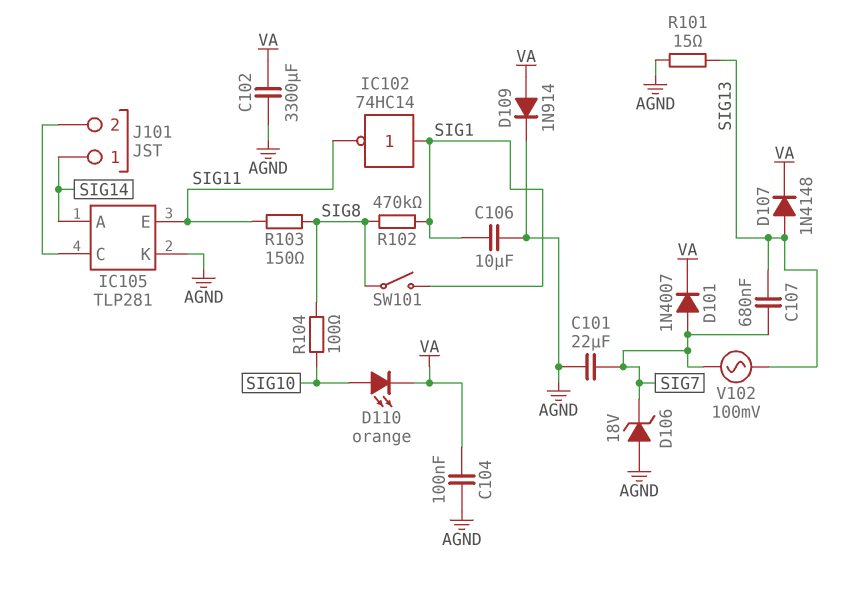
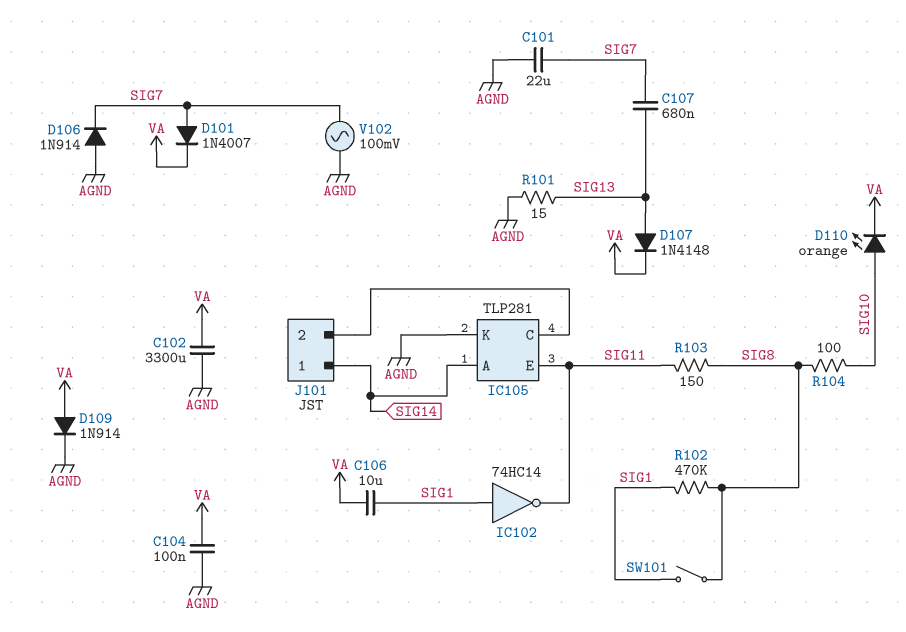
C106: 10uF (AGND, SIG1) -> 10uF (SIG1, VA)
D106: zener 18V (A AGND, K SIG7) -> diode 1N914 (A AGND, K SIG7)
V102: AC 100mV (SIG7, SIG13) -> AC 100mV (AGND, SIG7)

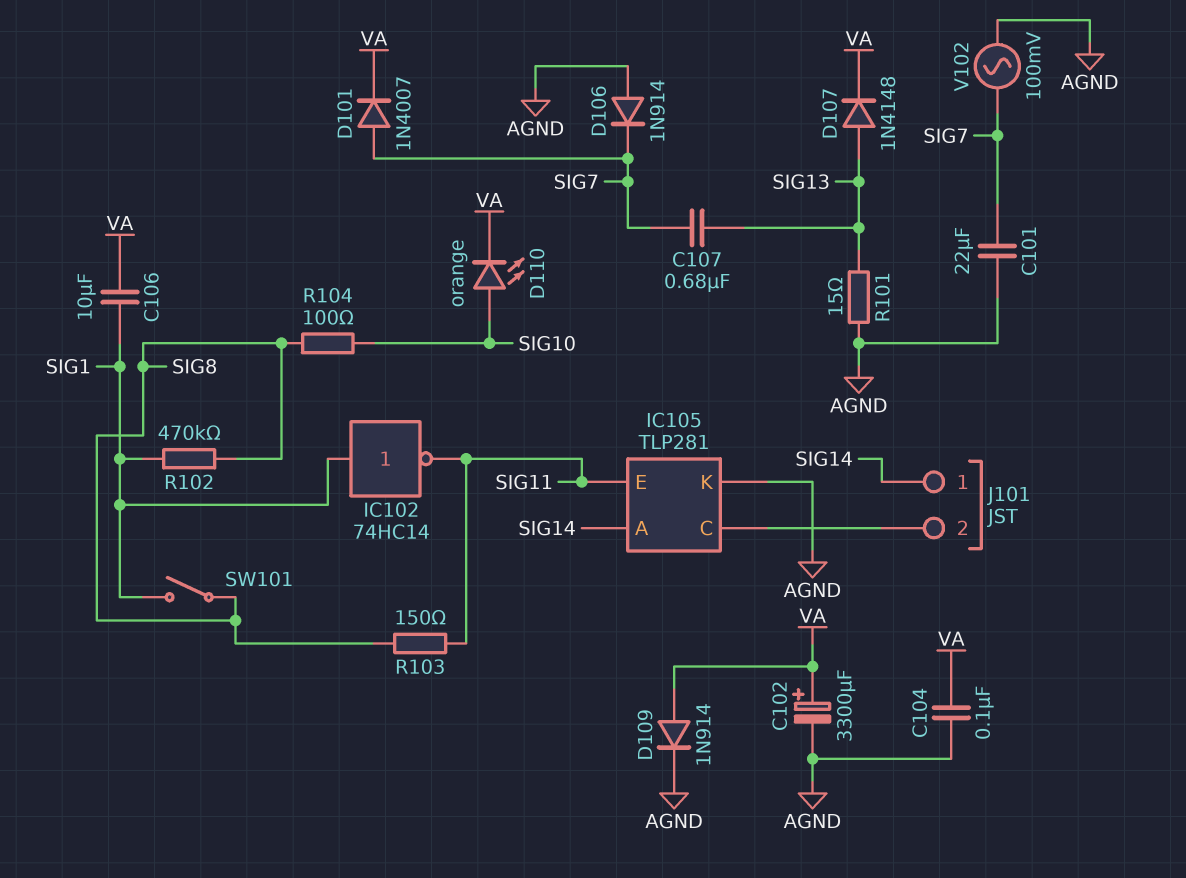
C102: 3300uF (AGND, VA) -> 3300uF (plus VA, minus AGND)

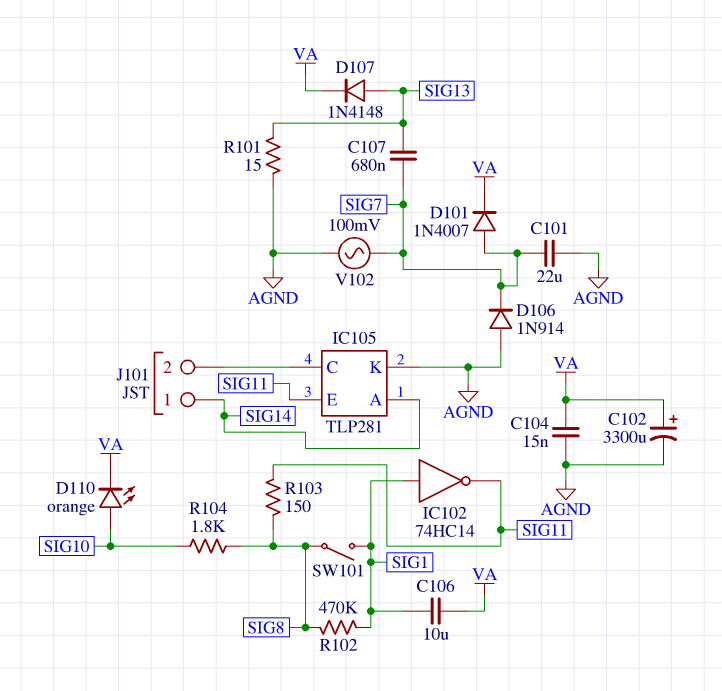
C104: 100nF (AGND, VA) -> 15nF (AGND, VA)
D109: diode 1N914 (A VA, K AGND) -> none
R104: 100 (SIG8, SIG10) -> 1.8k (SIG8, SIG10)

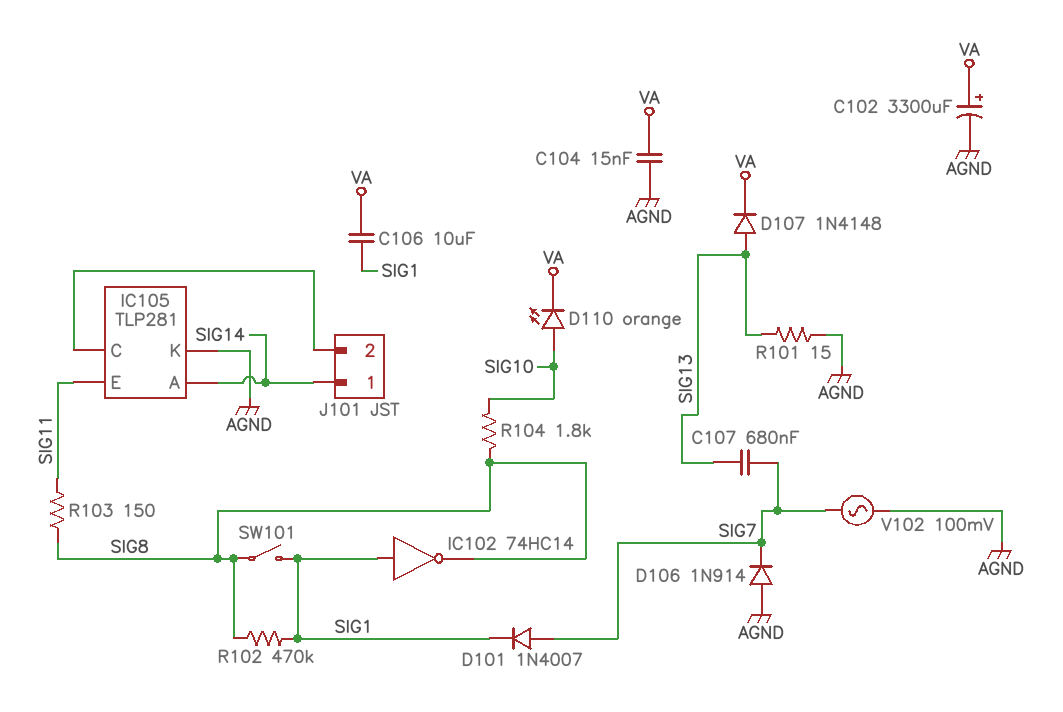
C101: 22uF (AGND, SIG7) -> none
D101: diode 1N4007 (A SIG7, K VA) -> diode 1N4007 (A SIG7, K SIG1)
IC102: NOT 74HC14 (in SIG1, out SIG11) -> NOT 74HC14 (in SIG1, out SIG8)

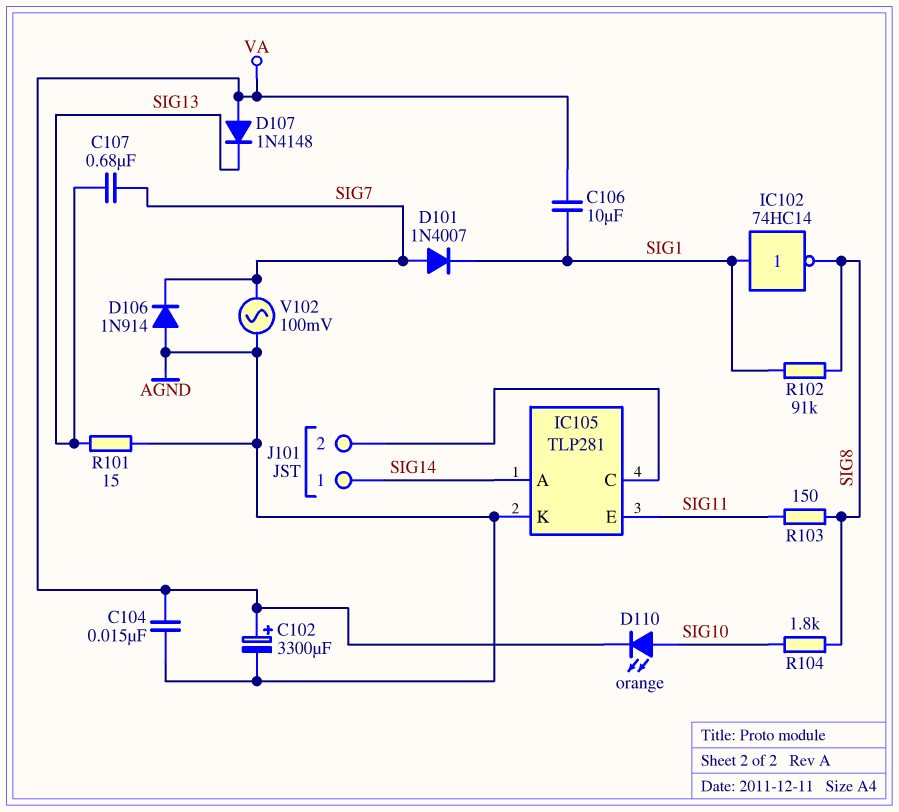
D107: diode 1N4148 (A SIG13, K VA) -> diode 1N4148 (A VA, K SIG13)
R102: 470k (SIG1, SIG8) -> 91k (SIG1, SIG8)
SW101: switch (SIG1, SIG8) -> none

